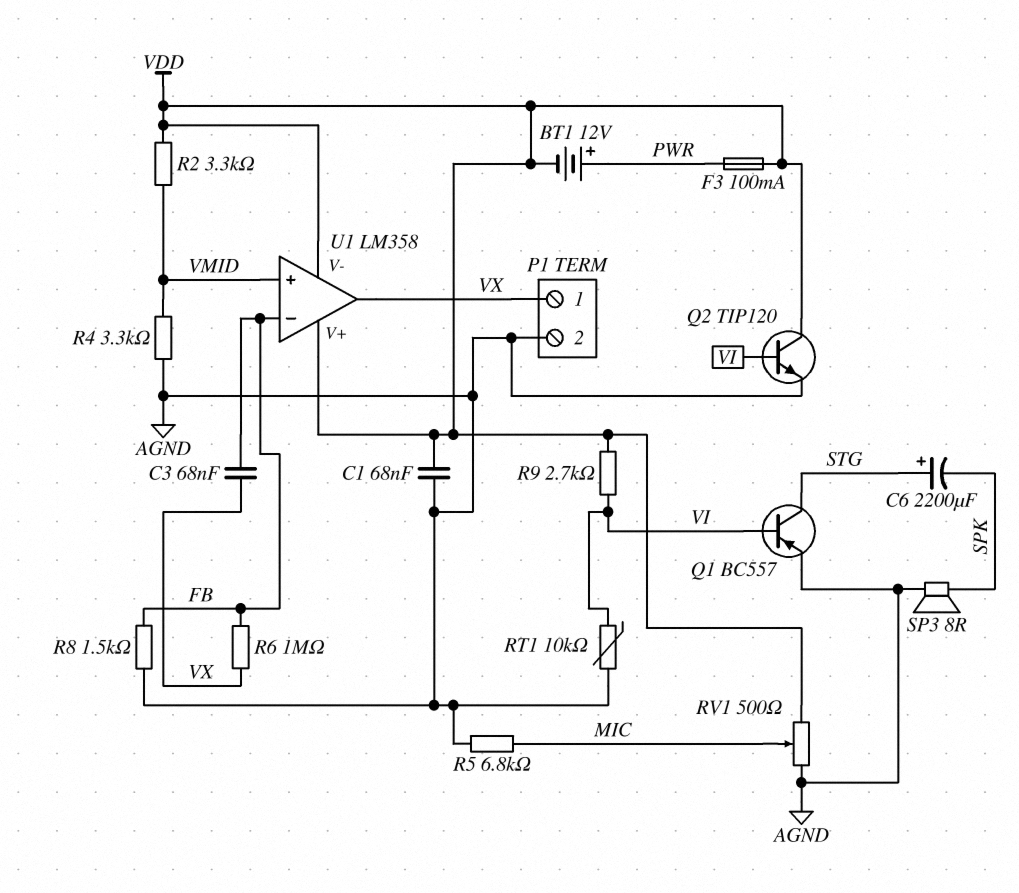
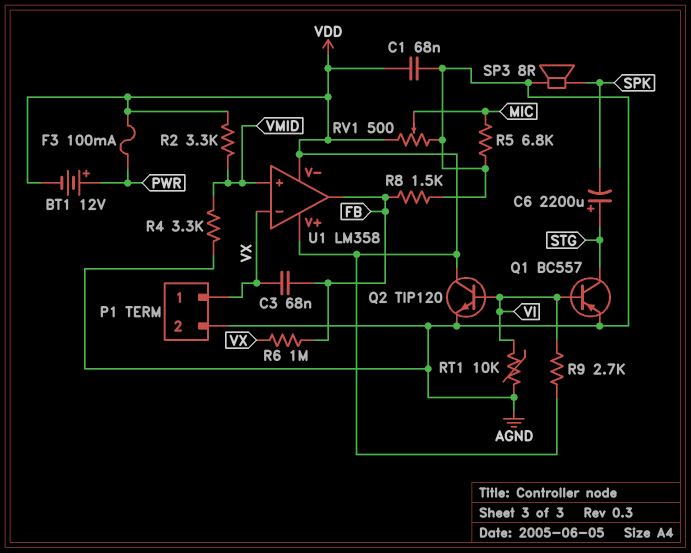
U1 pin in-: FB -> VX
U1 pin out: VX -> FB

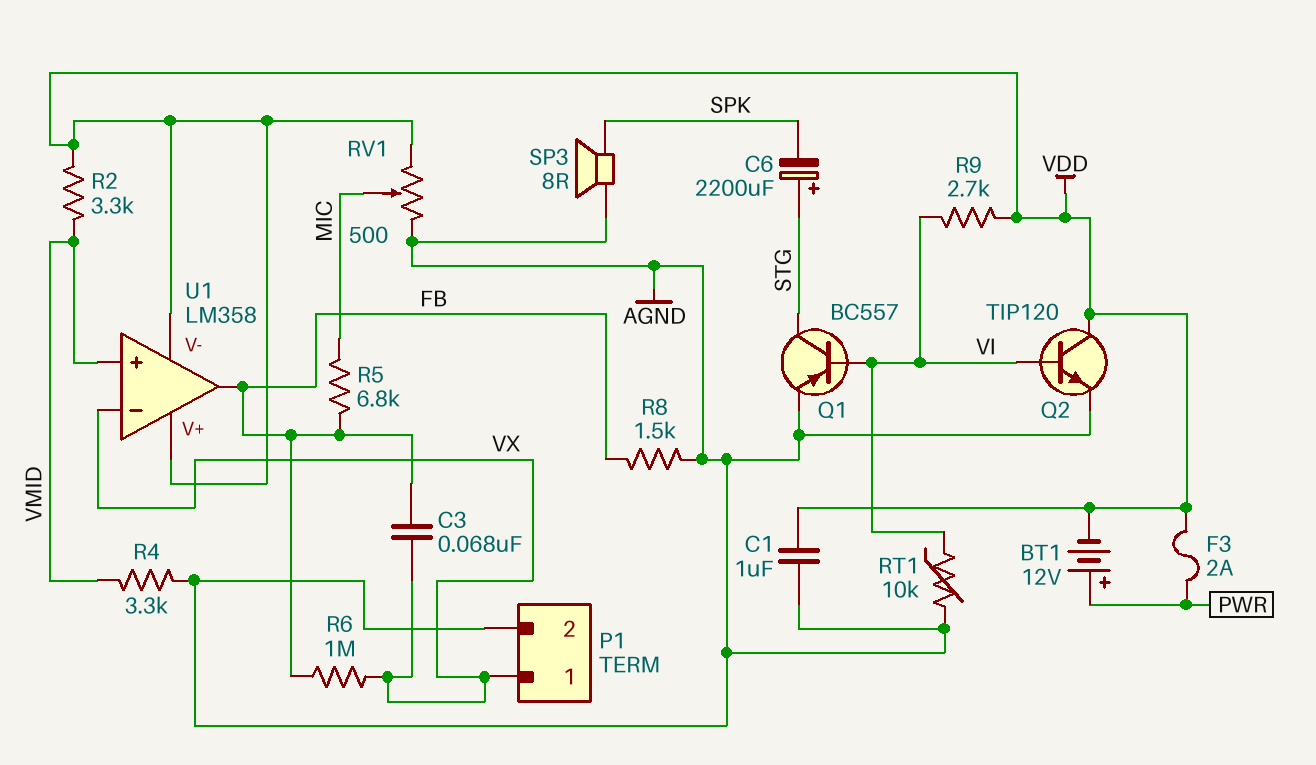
C1: 68nF (AGND, VDD) -> 1uF (AGND, VDD)
F3: 100mA (PWR, VDD) -> 2A (PWR, VDD)
R5: 6.8k (AGND, MIC) -> 6.8k (FB, MIC)

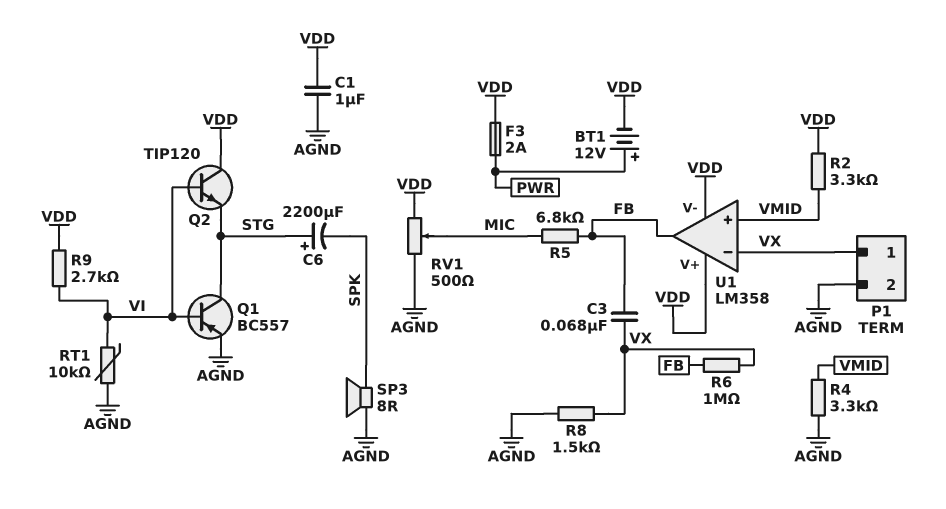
Q2: NPN TIP120 (B VI, C VDD, E AGND) -> NPN TIP120 (B VI, C VDD, E STG)
R8: 1.5k (AGND, FB) -> 1.5k (AGND, VX)

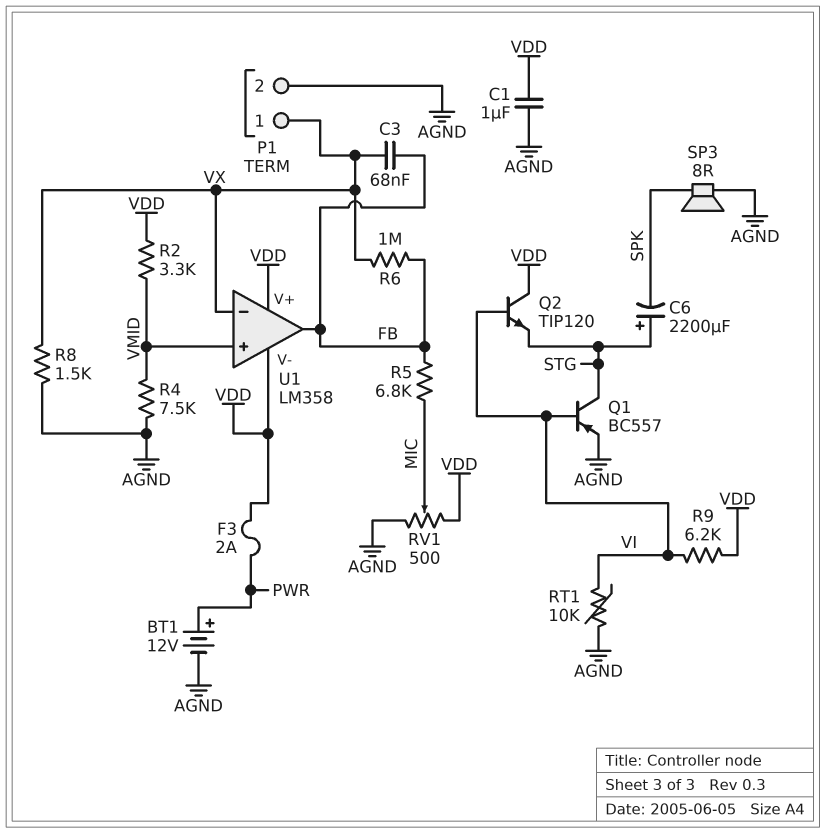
BT1: 12V (plus PWR, minus VDD) -> 12V (plus PWR, minus AGND)
R4: 3.3k (AGND, VMID) -> 7.5k (AGND, VMID)
R9: 2.7k (VDD, VI) -> 6.2k (VDD, VI)

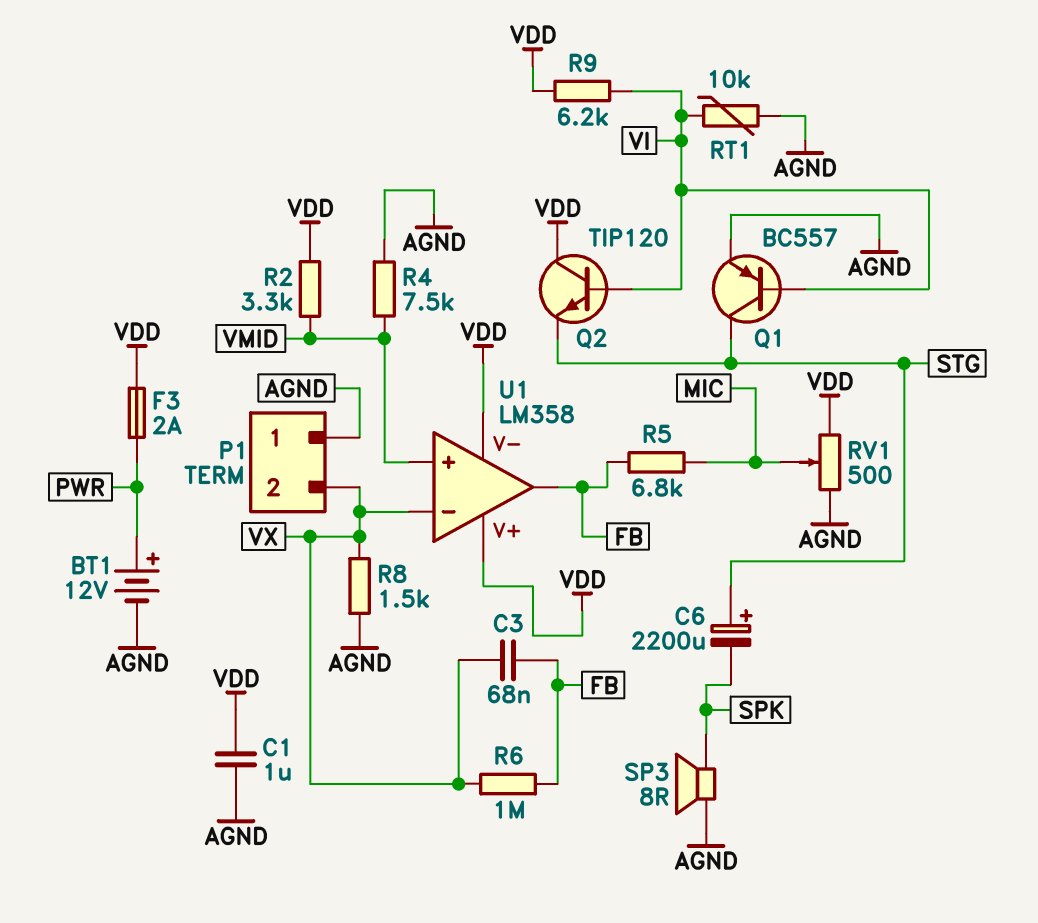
P1 pin 1: VX -> AGND
P1 pin 2: AGND -> VX

